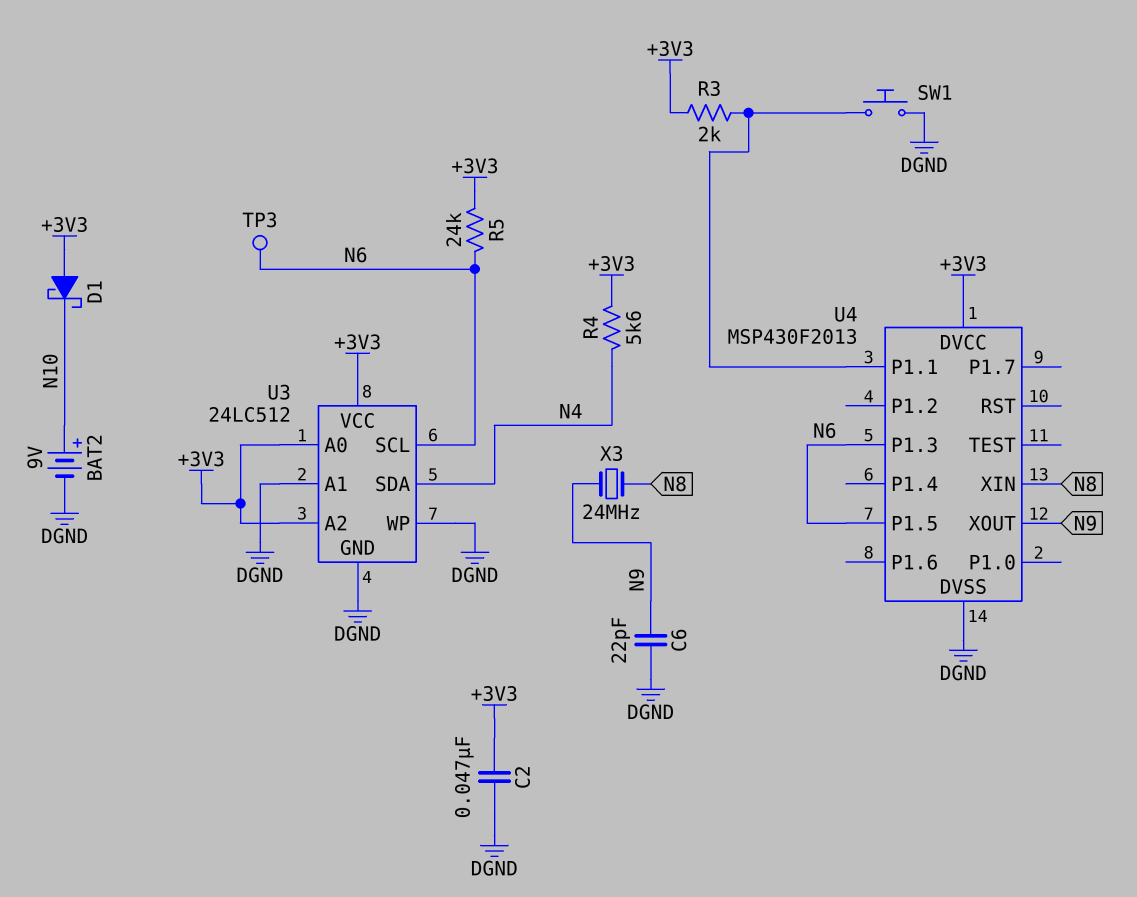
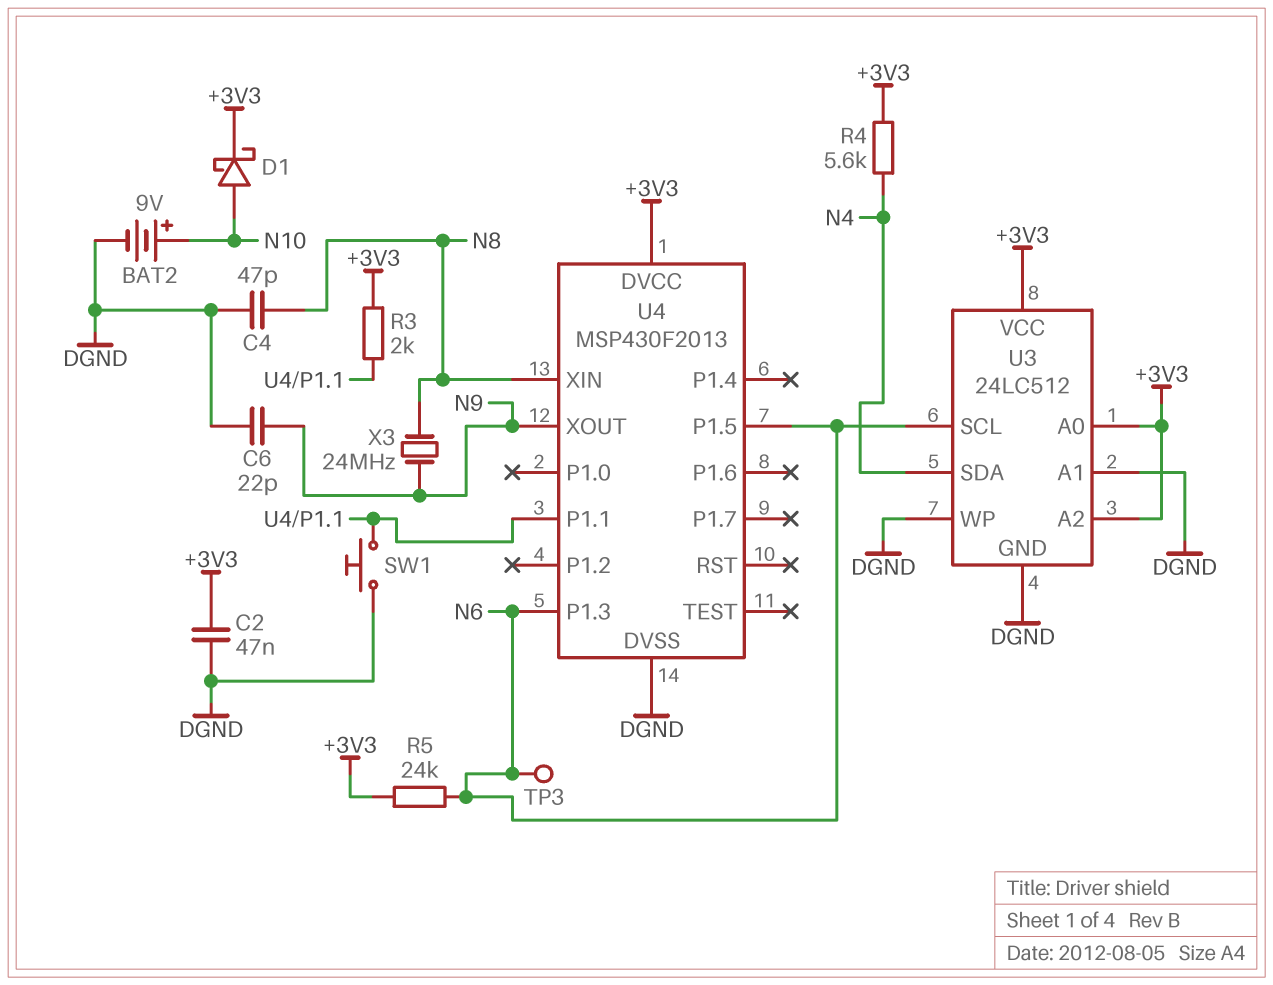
C4: none -> 47pF (DGND, N8)
D1: schottky (A +3V3, K N10) -> schottky (A N10, K +3V3)

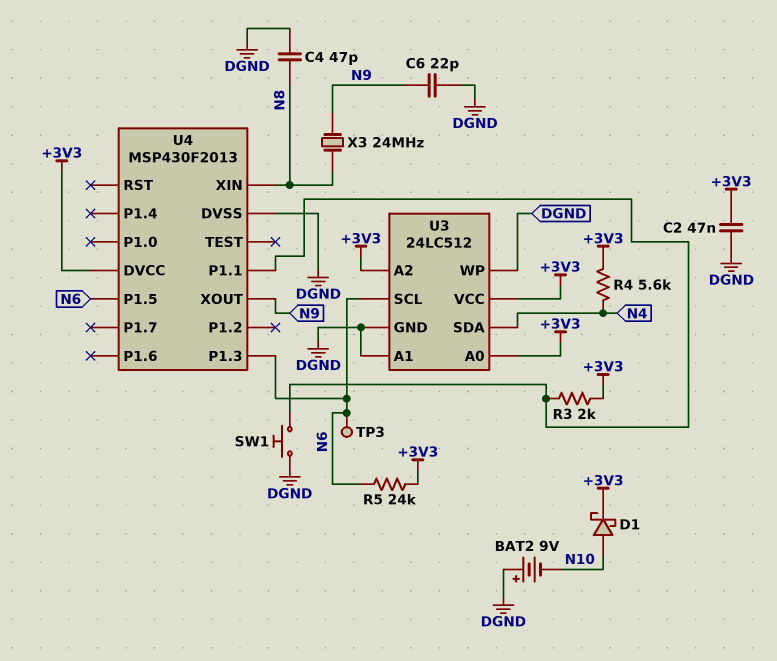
BAT2: 9V (plus N10, minus DGND) -> 9V (plus DGND, minus N10)

